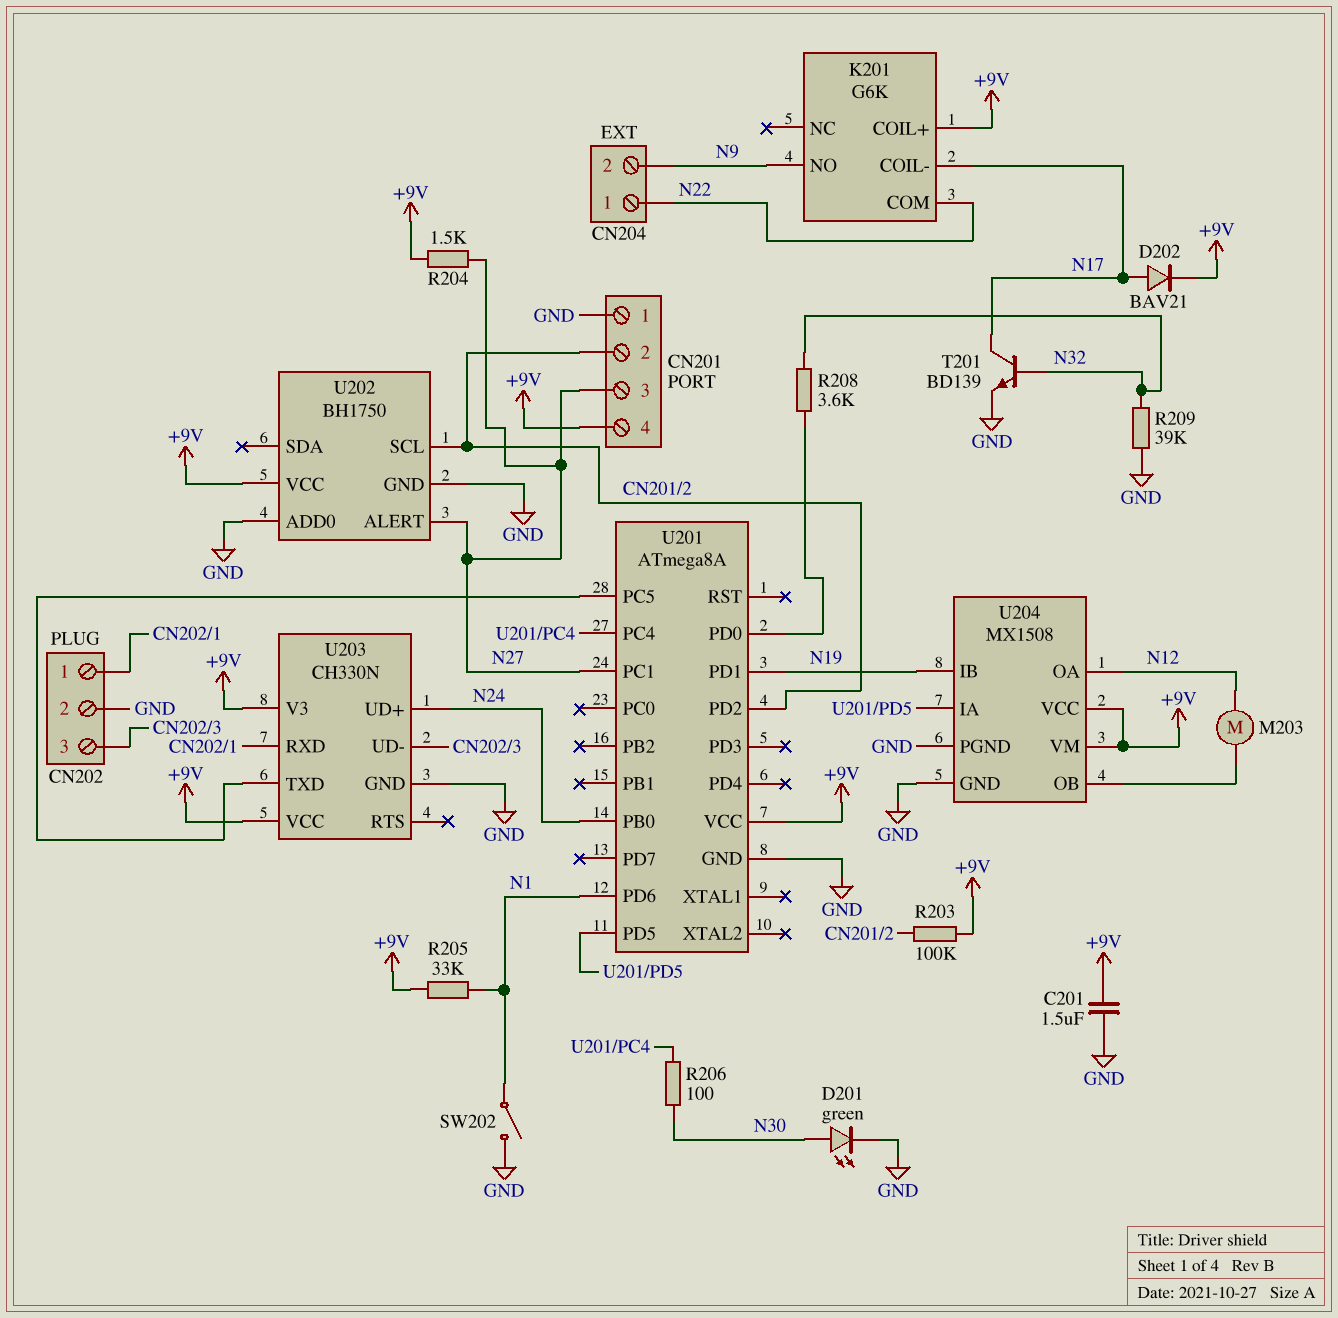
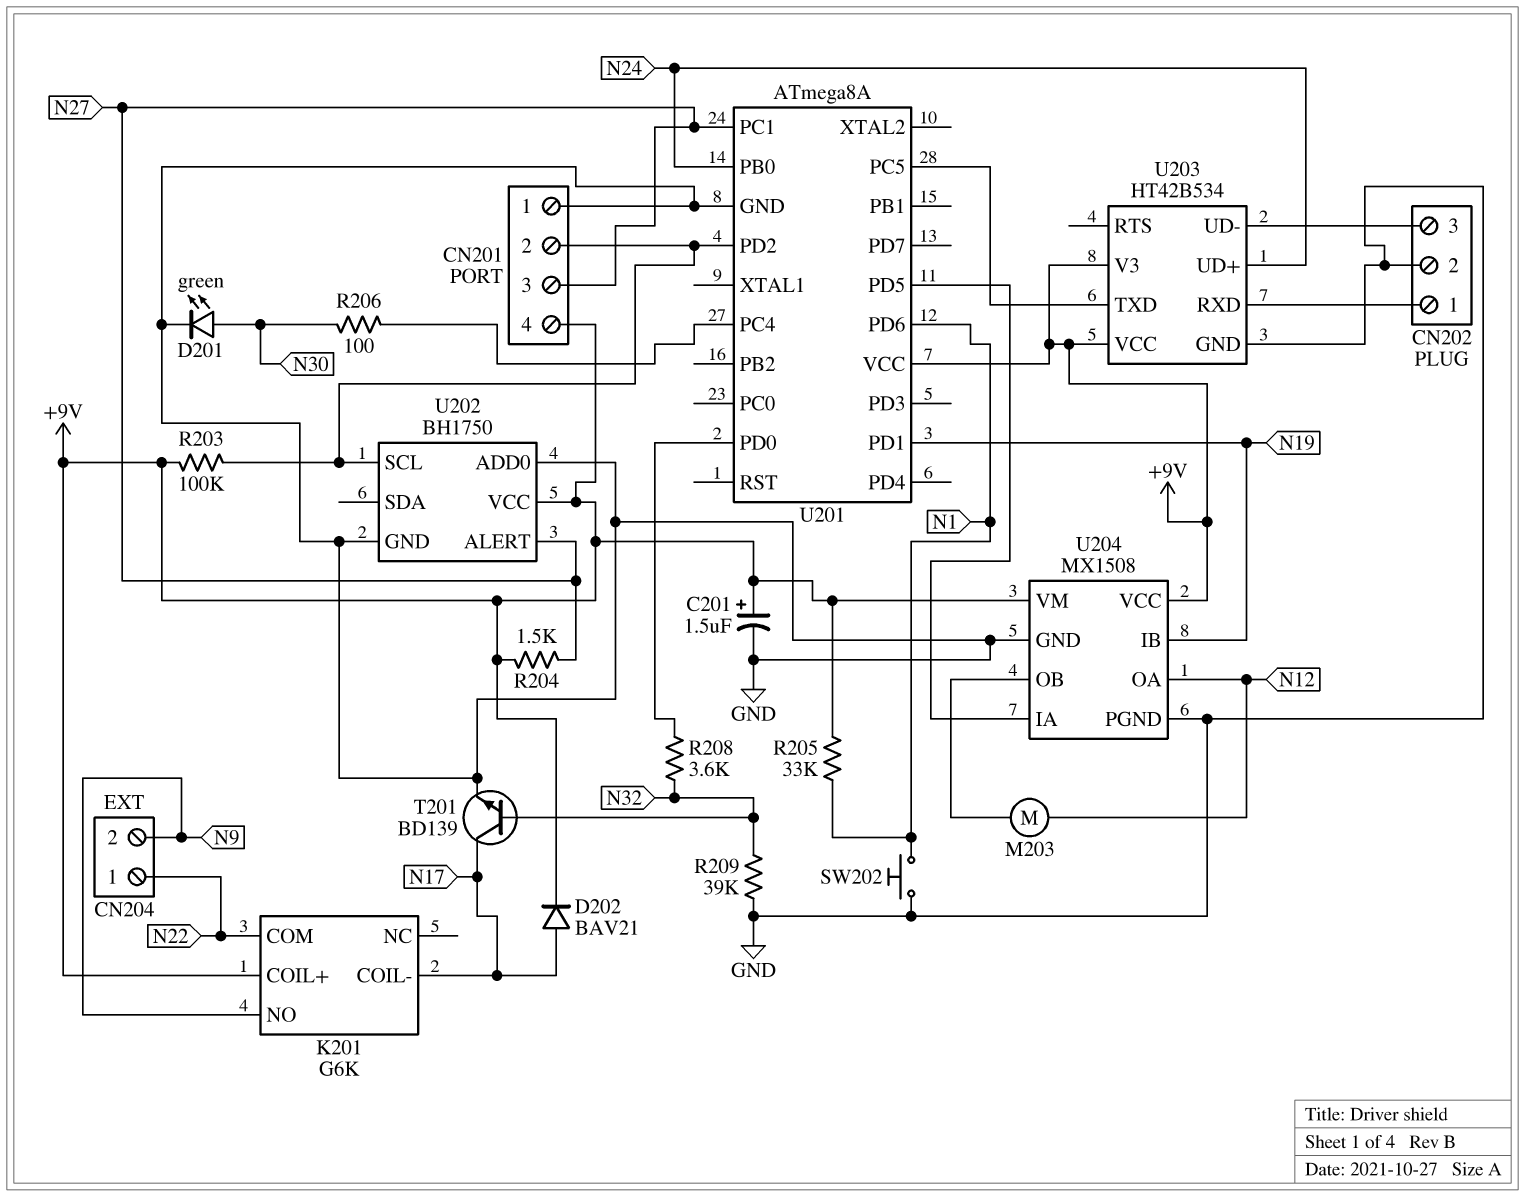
C201: 1.5uF (+9V, GND) -> 1.5uF (plus +9V, minus GND)
SW202: switch (GND, N1) -> button (GND, N1)
U203: CH330N -> HT42B534

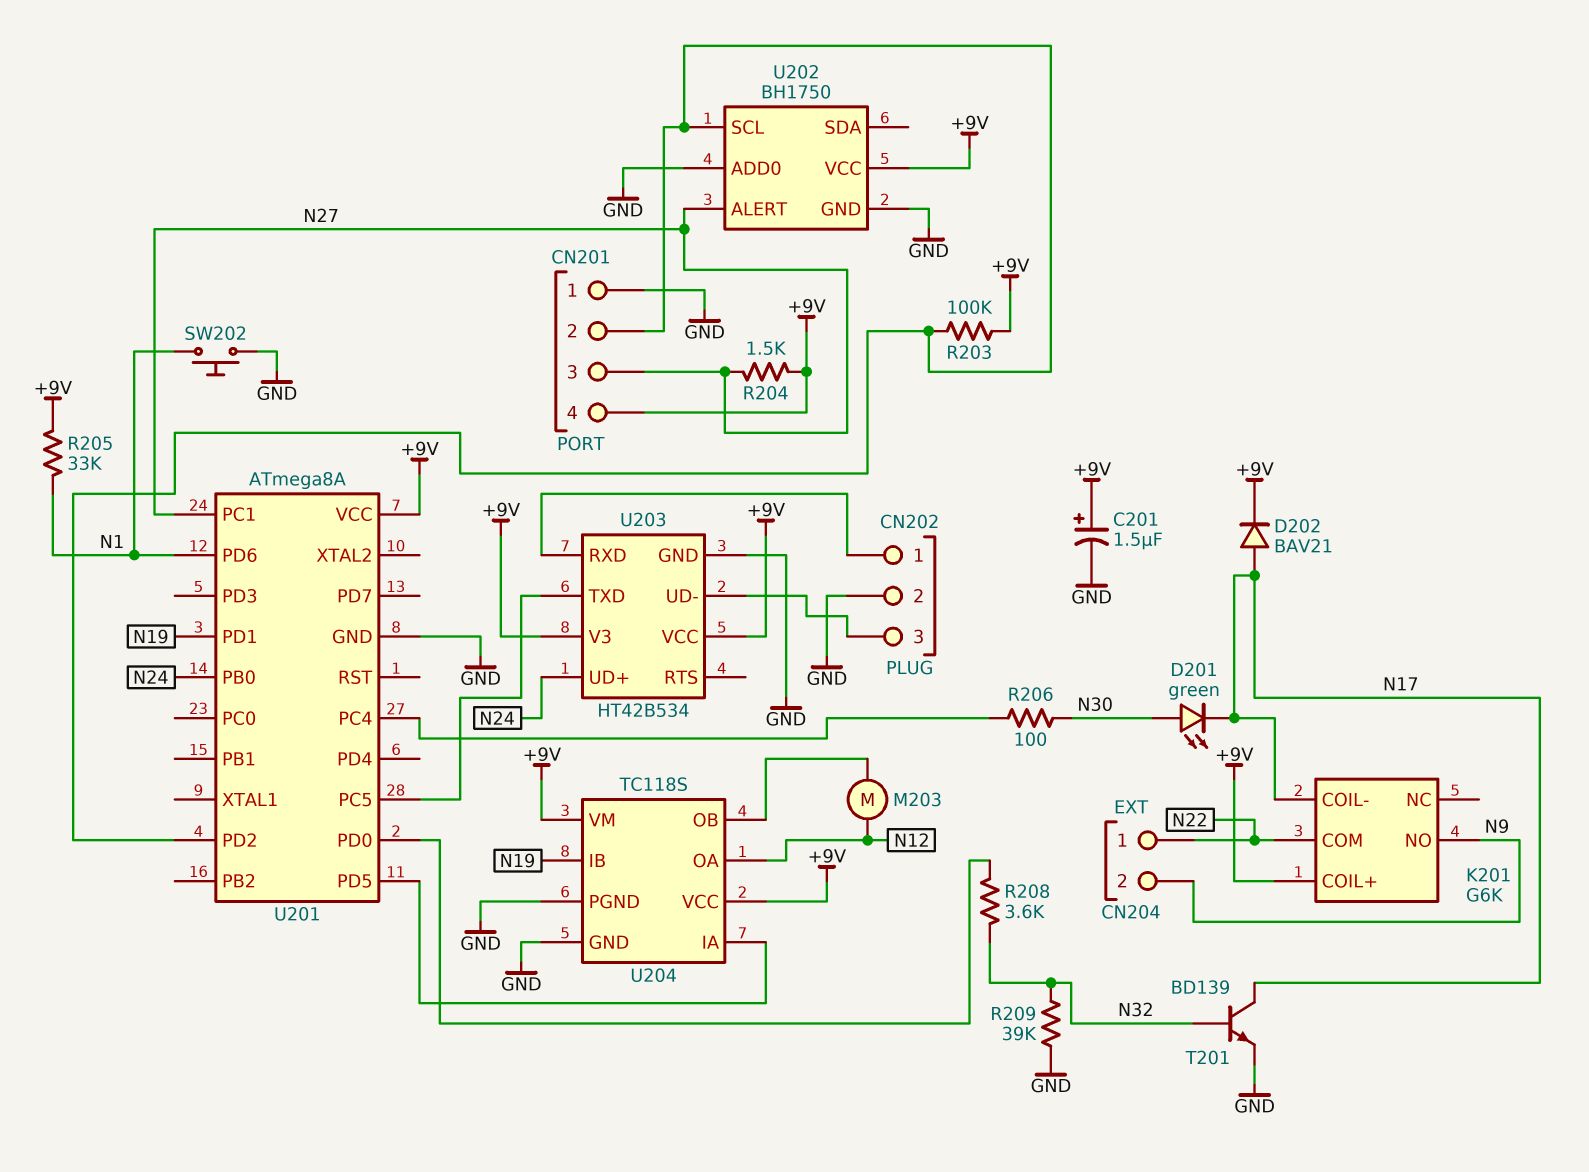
D201: LED green (A N30, K GND) -> LED green (A N30, K N17)
U204: MX1508 -> TC118S

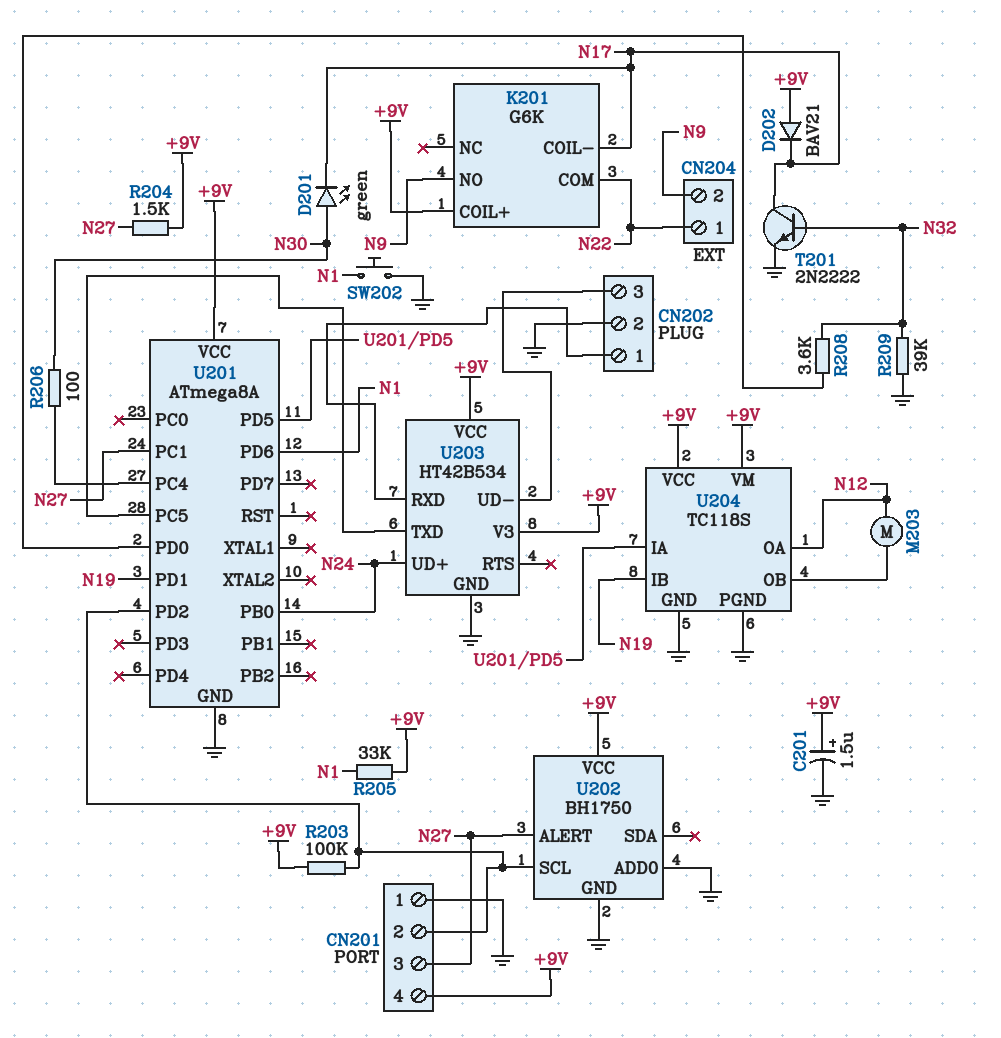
D202: diode BAV21 (A N17, K +9V) -> diode BAV21 (A +9V, K N17)
T201: NPN BD139 (B N32, C N17, E GND) -> NPN 2N2222 (B N32, C N17, E GND)

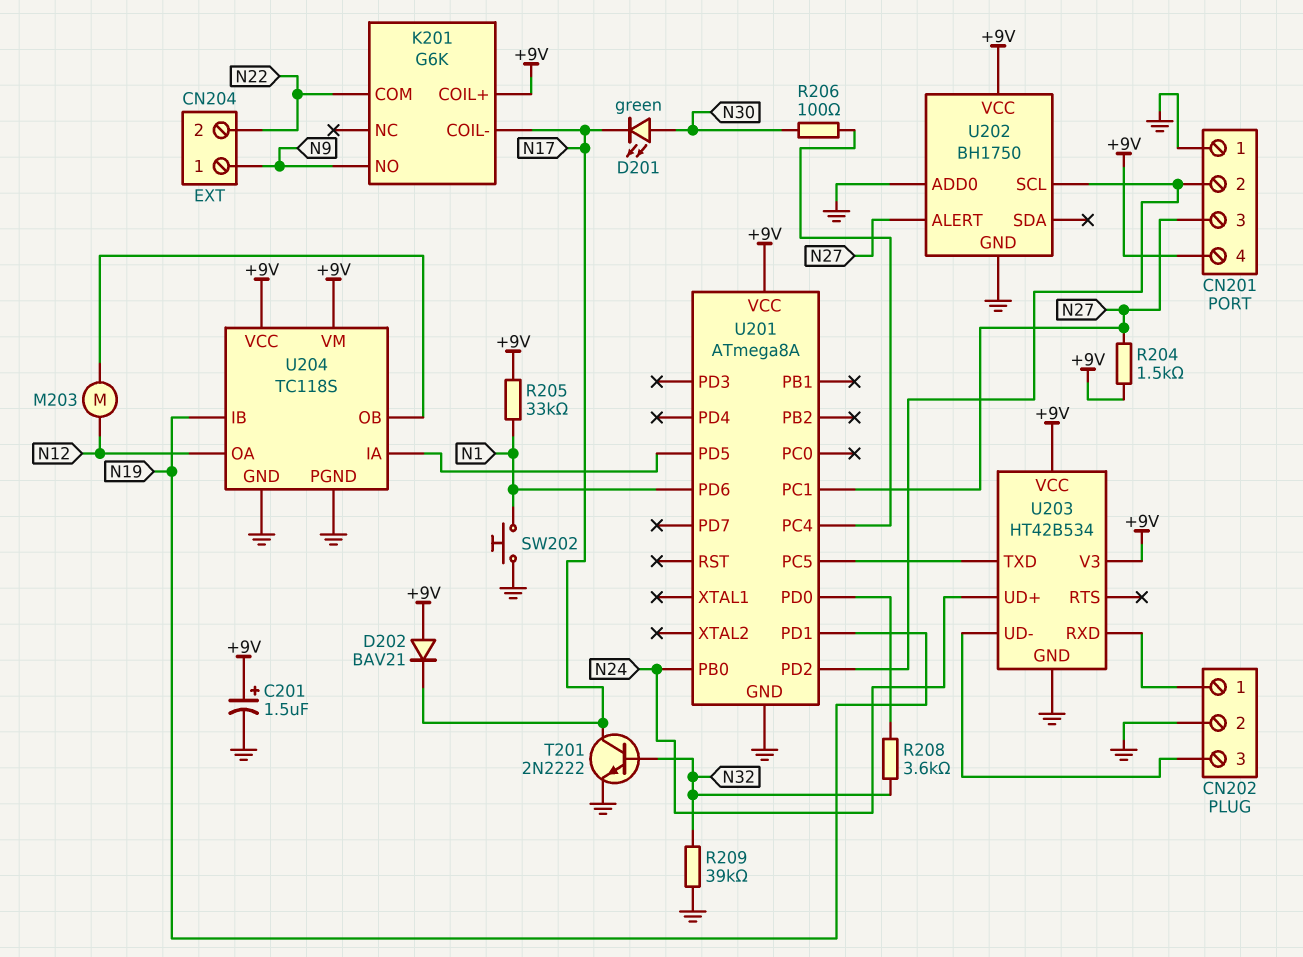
CN204 pin 1: N22 -> N9
CN204 pin 2: N9 -> N22
R203: 100k (+9V, CN201/2) -> none

